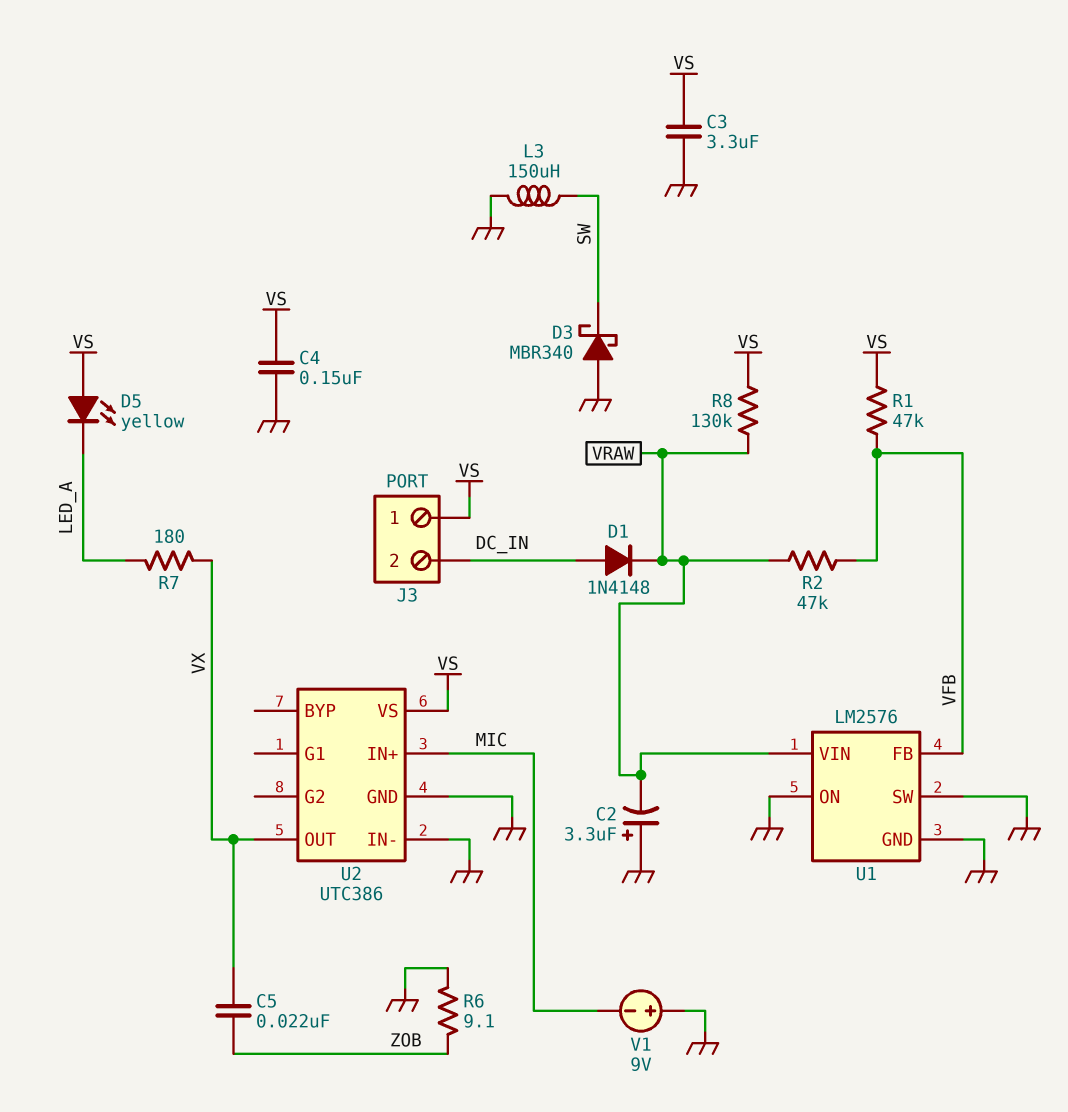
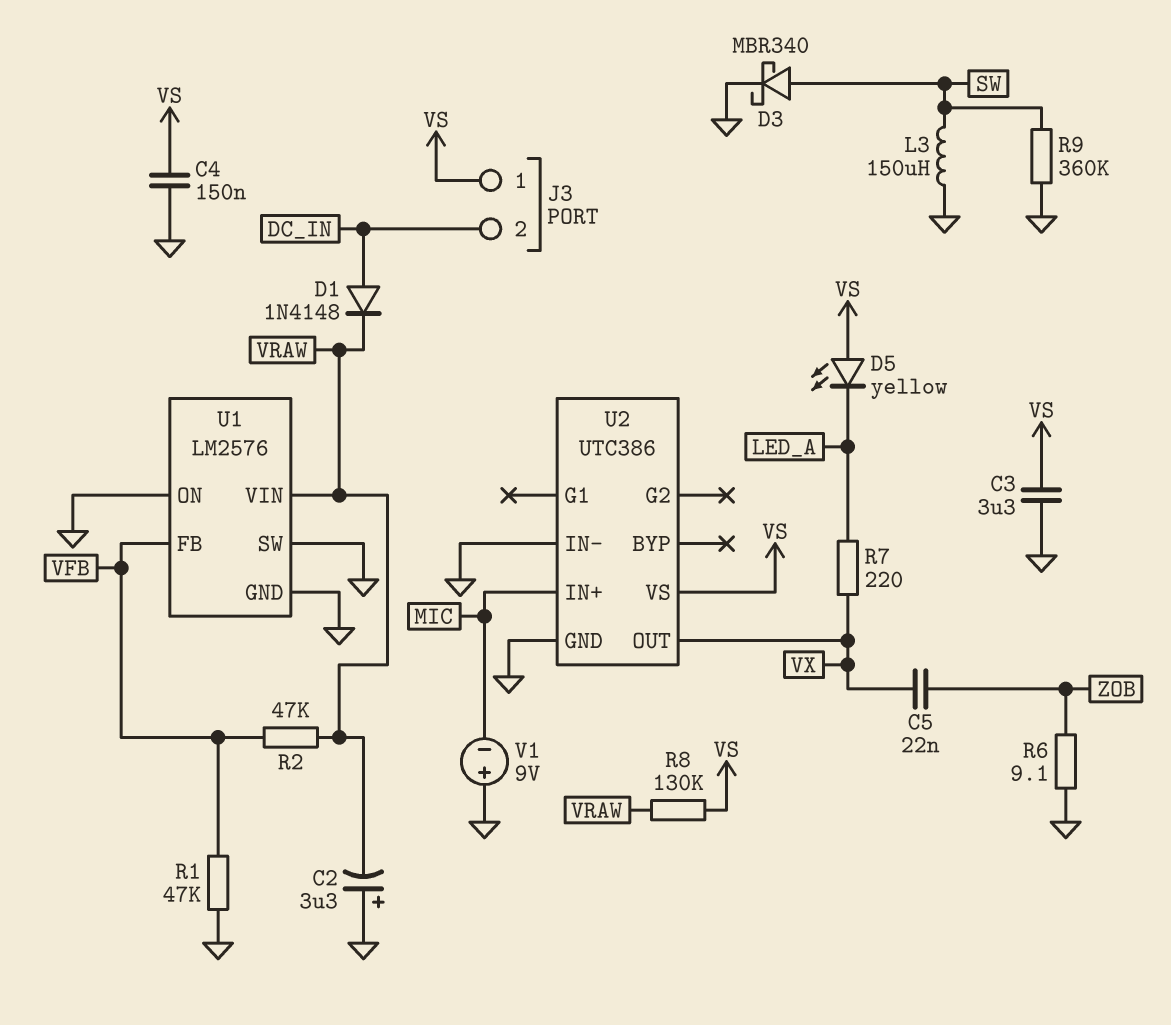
D3: schottky MBR340 (A GND, K SW) -> schottky MBR340 (A SW, K GND)
R1: 47k (VFB, VS) -> 47k (GND, VFB)
R7: 180 (LED_A, VX) -> 220 (LED_A, VX)
R9: none -> 360k (GND, SW)

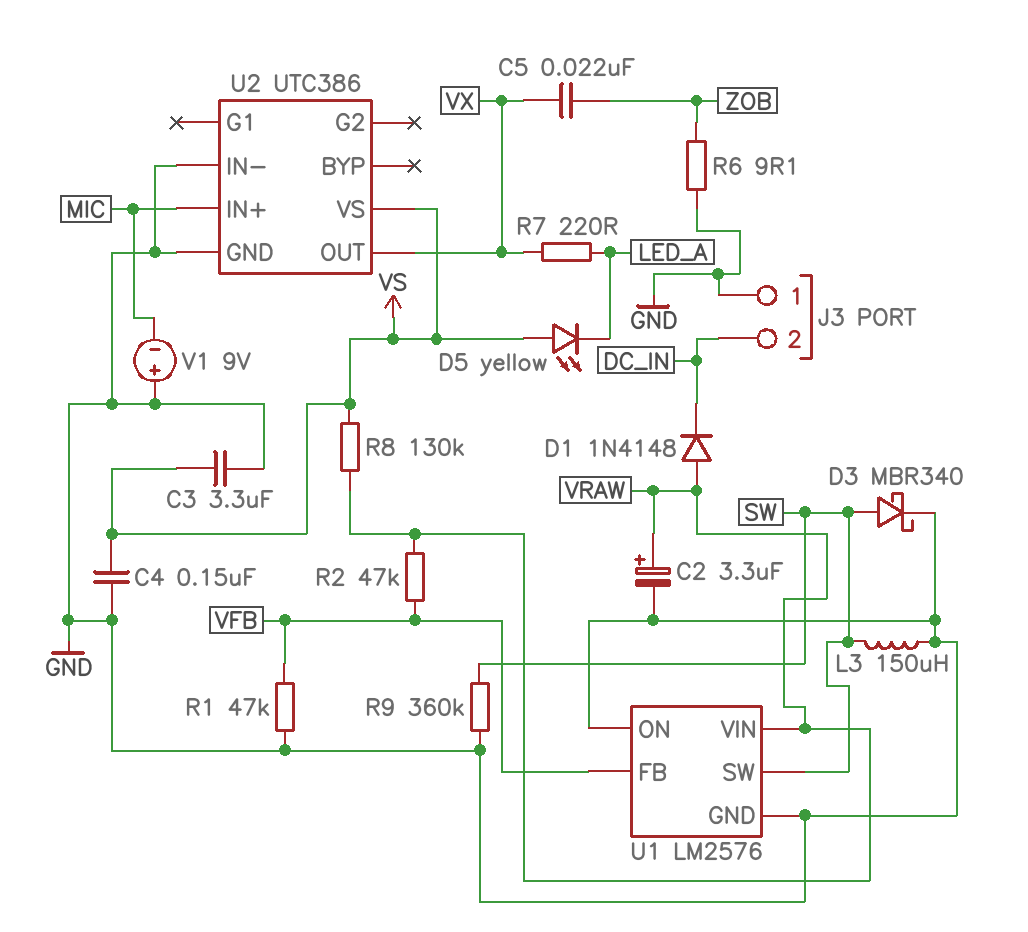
C2: 3.3uF (plus GND, minus VRAW) -> 3.3uF (plus VRAW, minus GND)
D1: diode 1N4148 (A DC_IN, K VRAW) -> diode 1N4148 (A VRAW, K DC_IN)
J3 pin 1: VS -> GND
U1 pin SW: GND -> SW

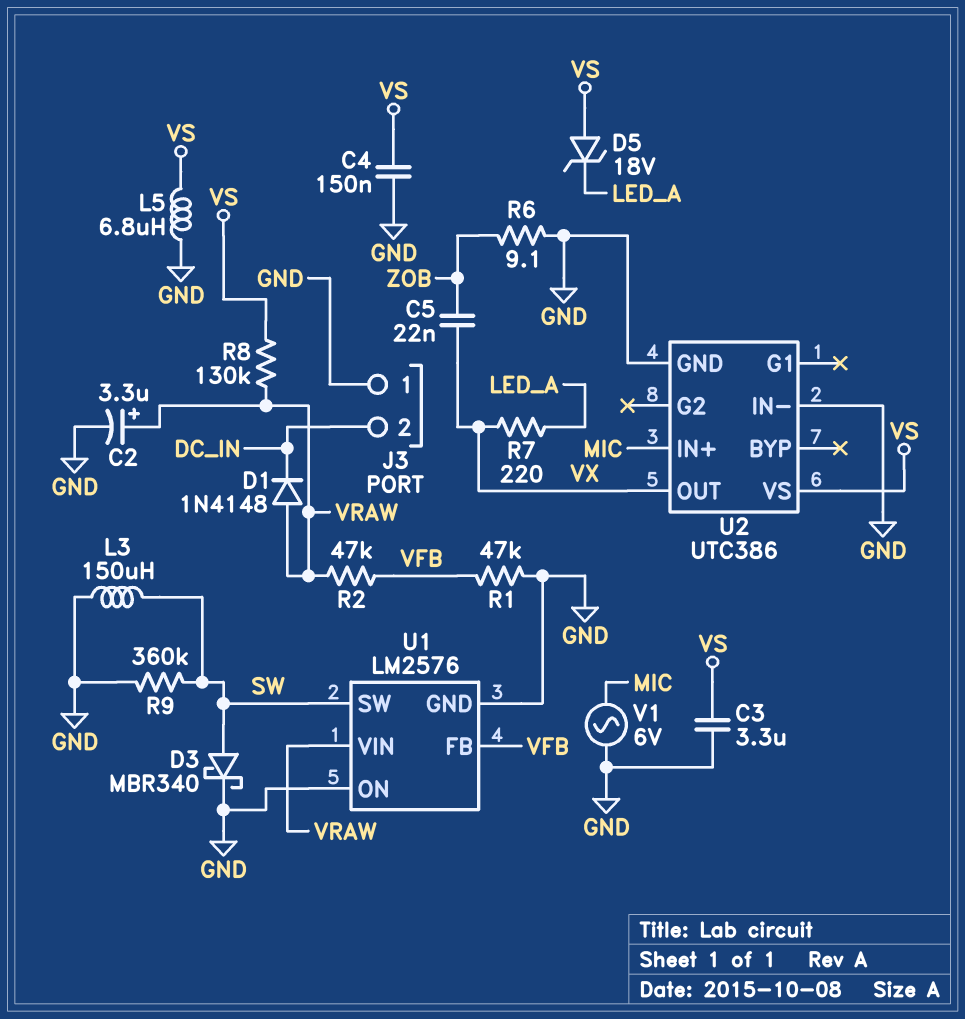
D5: LED yellow (A VS, K LED_A) -> zener 18V (A VS, K LED_A)
L5: none -> 6.8uH (GND, VS)
V1: 9V (plus GND, minus MIC) -> AC 6V (GND, MIC)

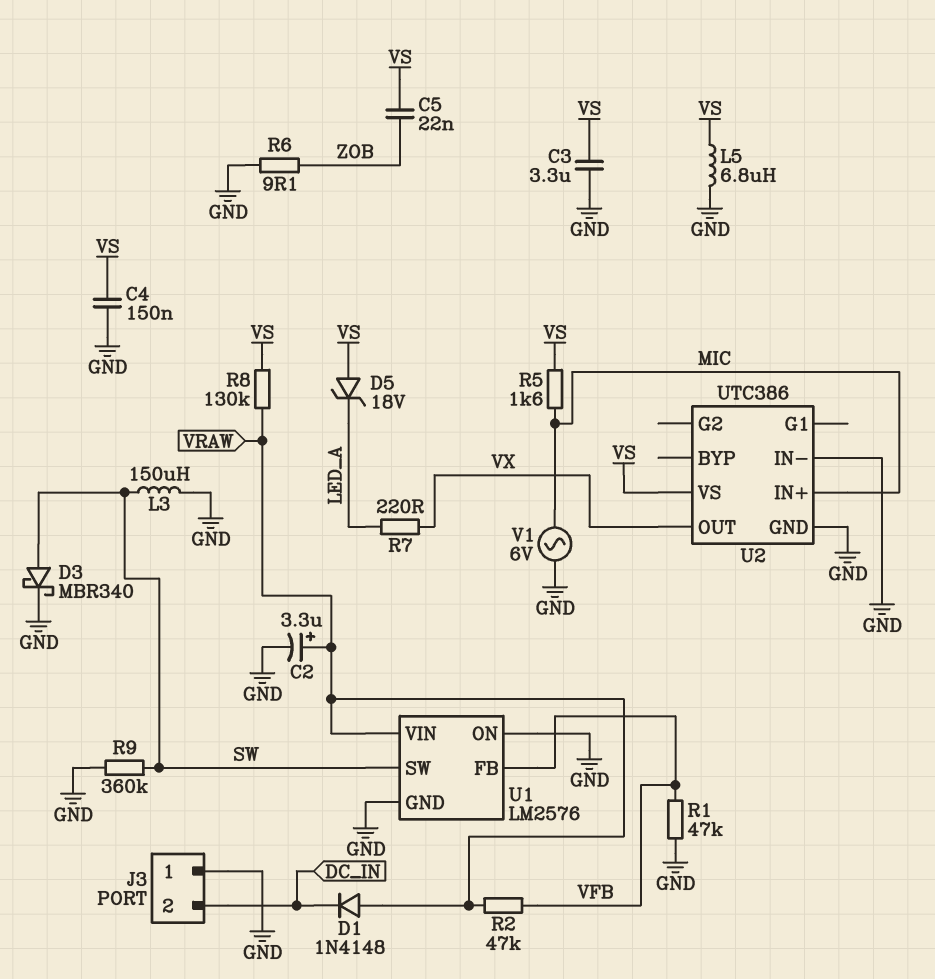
C5: 22nF (VX, ZOB) -> 22nF (VS, ZOB)
R5: none -> 1.6k (MIC, VS)

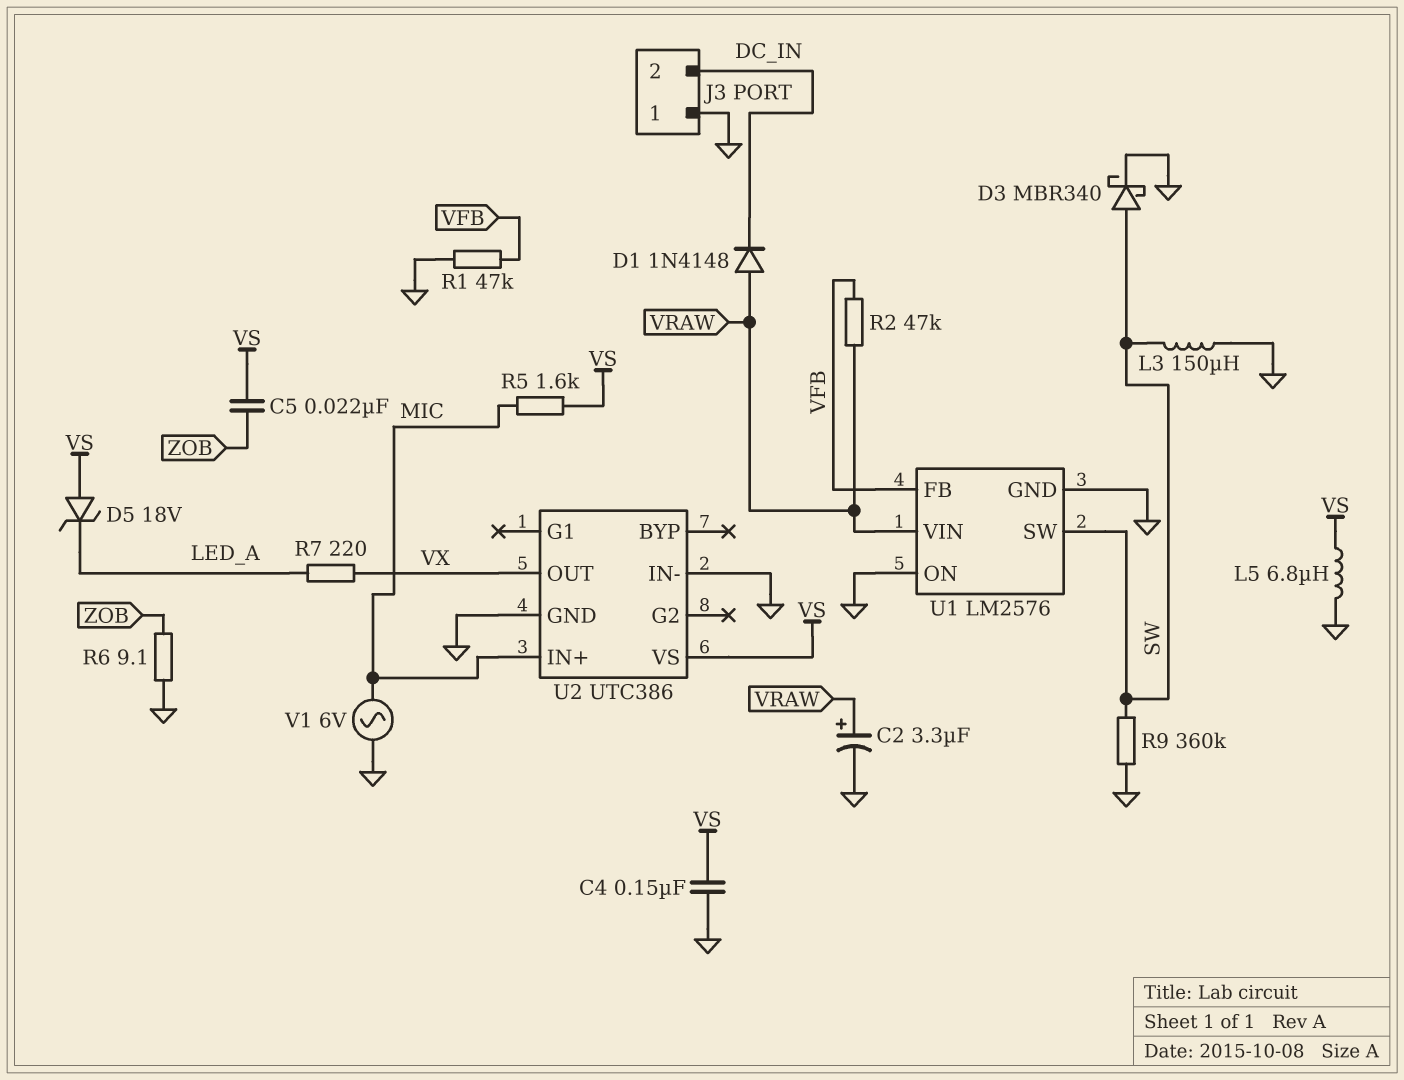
C3: 3.3uF (GND, VS) -> none
R8: 130k (VRAW, VS) -> none

